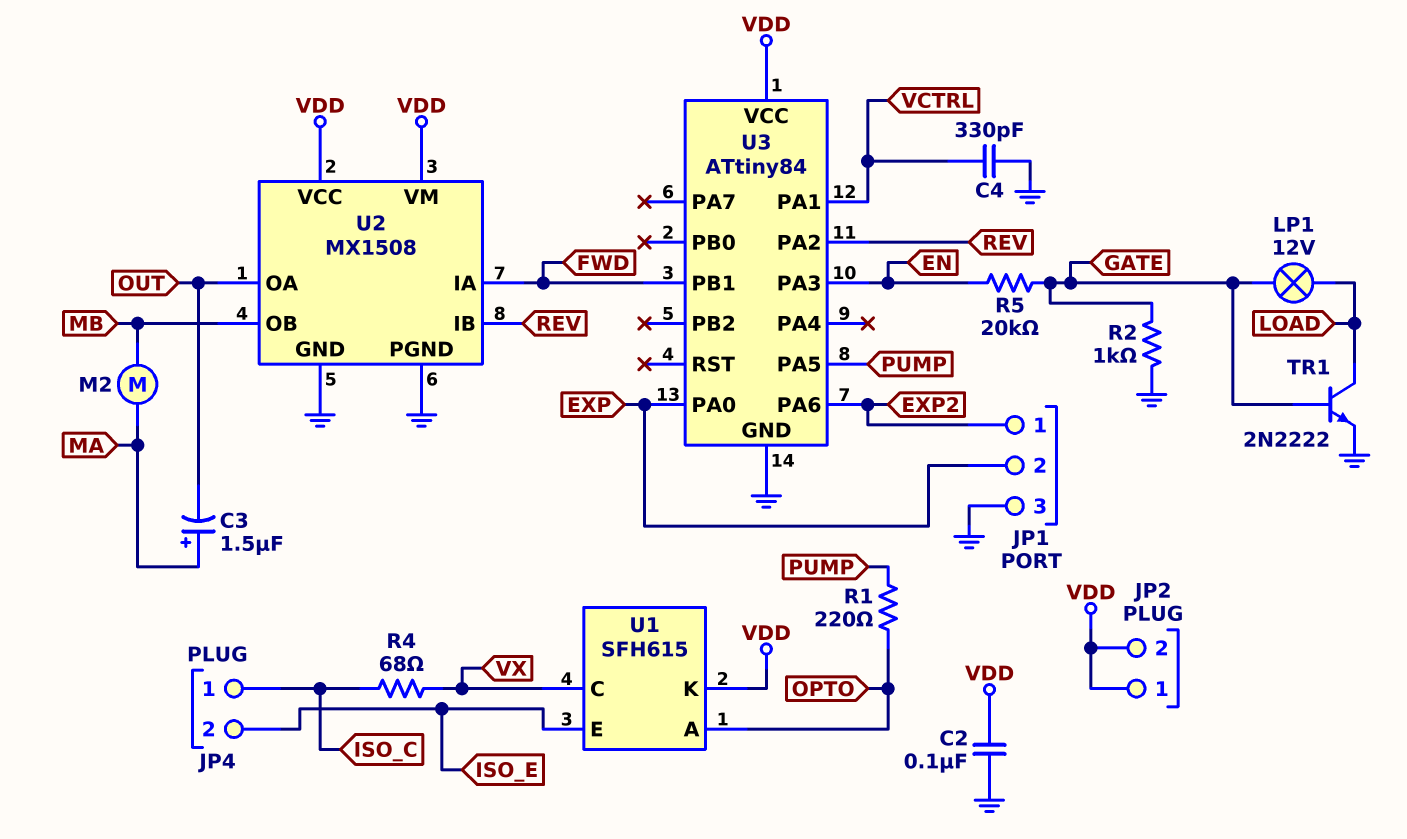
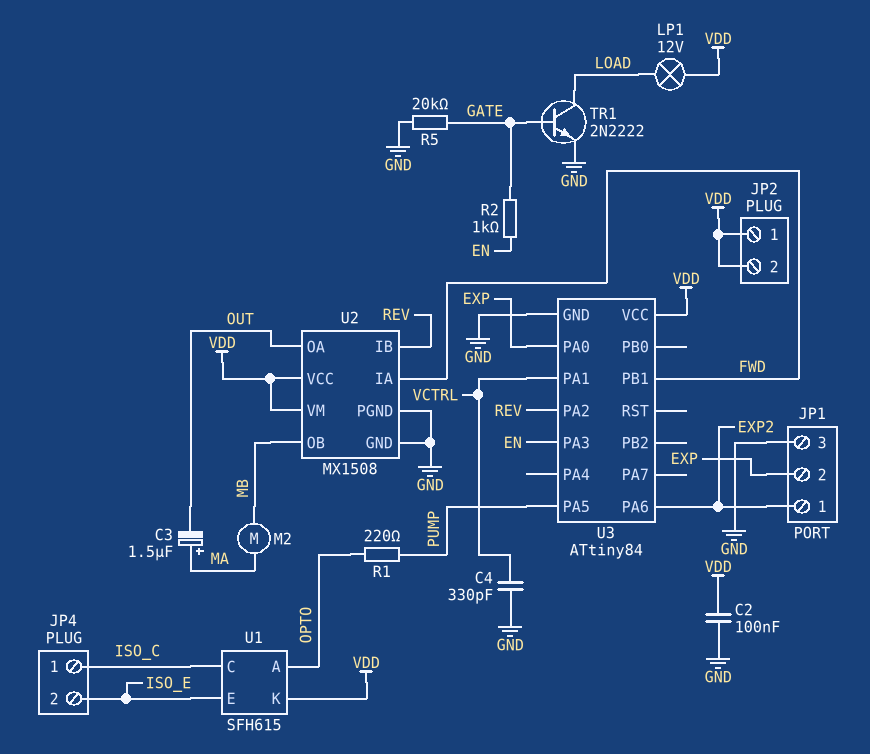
LP1: lamp 12V (GATE, LOAD) -> lamp 12V (LOAD, VDD)
R2: 1k (GATE, GND) -> 1k (EN, GATE)
R4: 68 (ISO_C, VX) -> none
R5: 20k (EN, GATE) -> 20k (GATE, GND)
U1 pin C: VX -> ISO_C

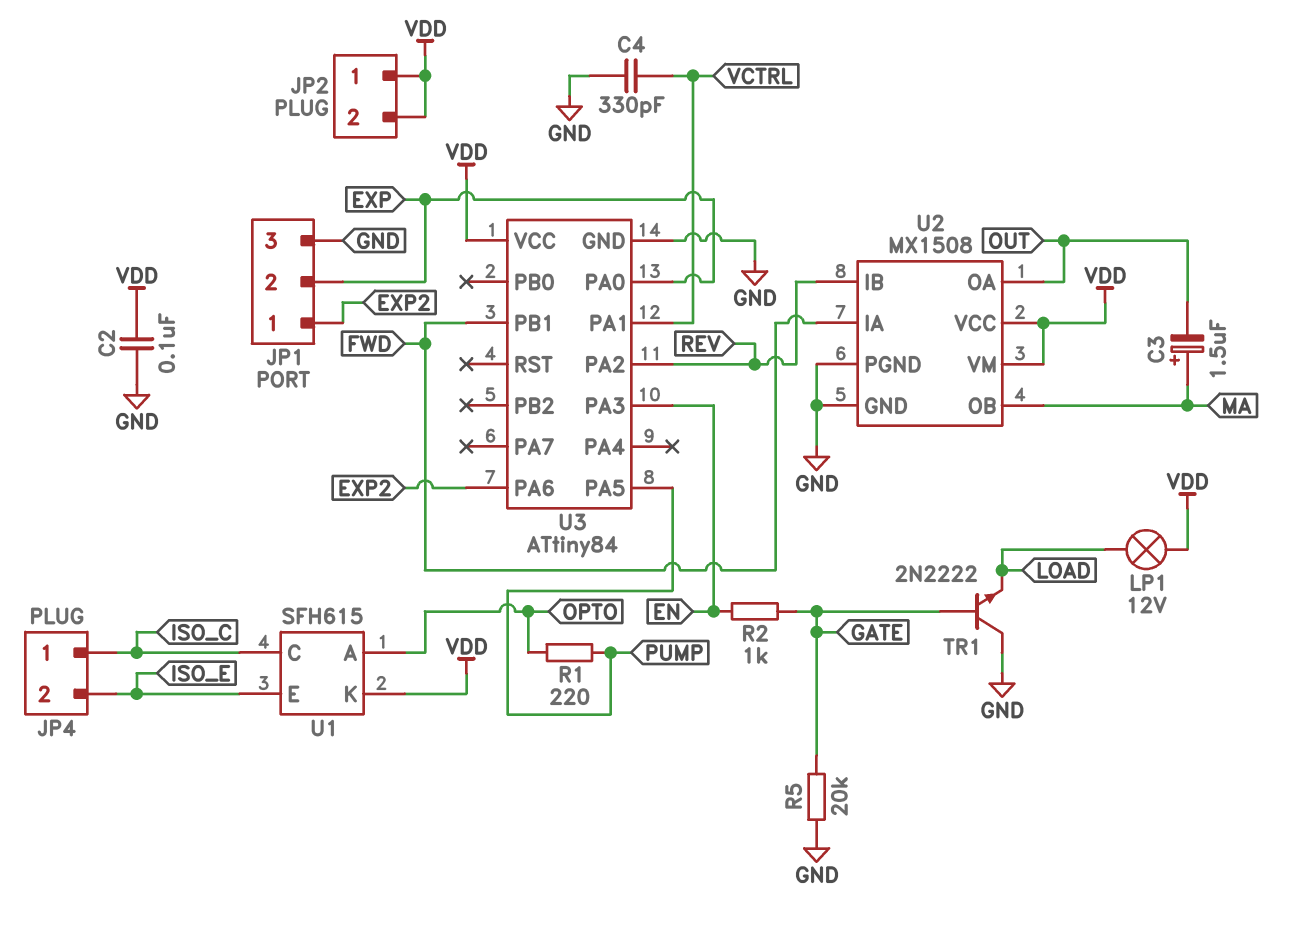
M2: motor (MA, MB) -> none
TR1: NPN 2N2222 (B GATE, C LOAD, E GND) -> NPN 2N2222 (B GATE, C GND, E LOAD)
U2 pin OB: MB -> MA

